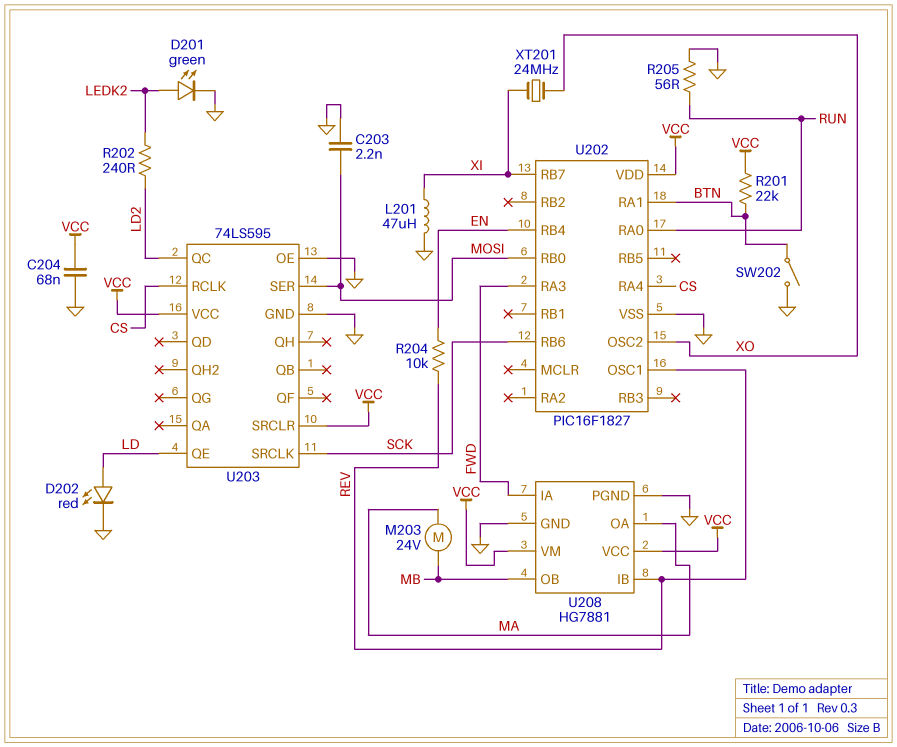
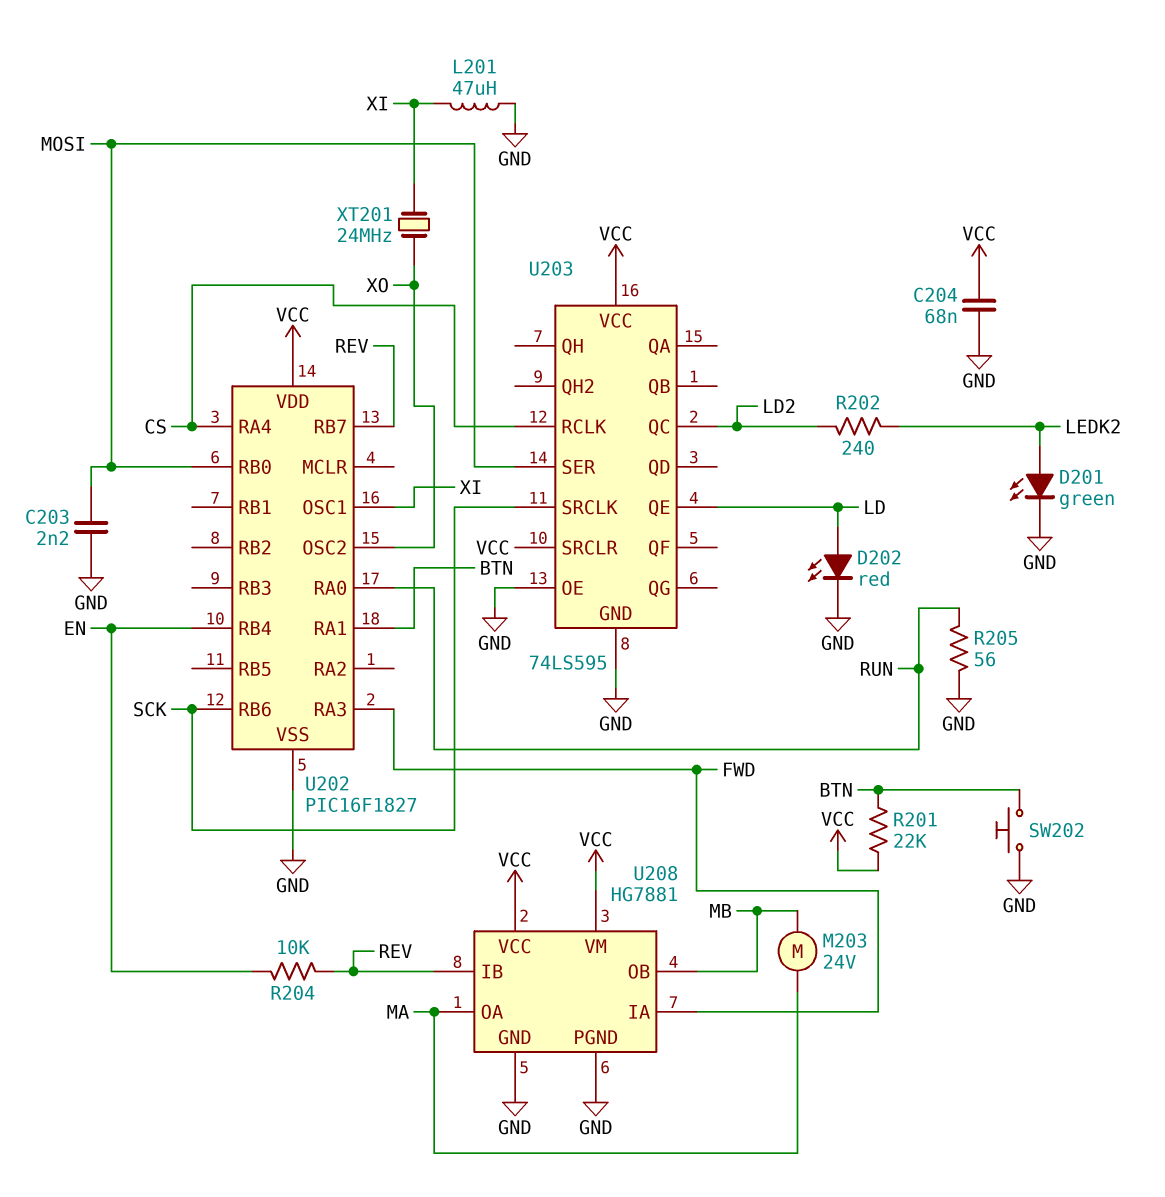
SW202: switch (BTN, GND) -> button (BTN, GND)
U202 pin OSC1: REV -> XI
U202 pin RB7: XI -> REV

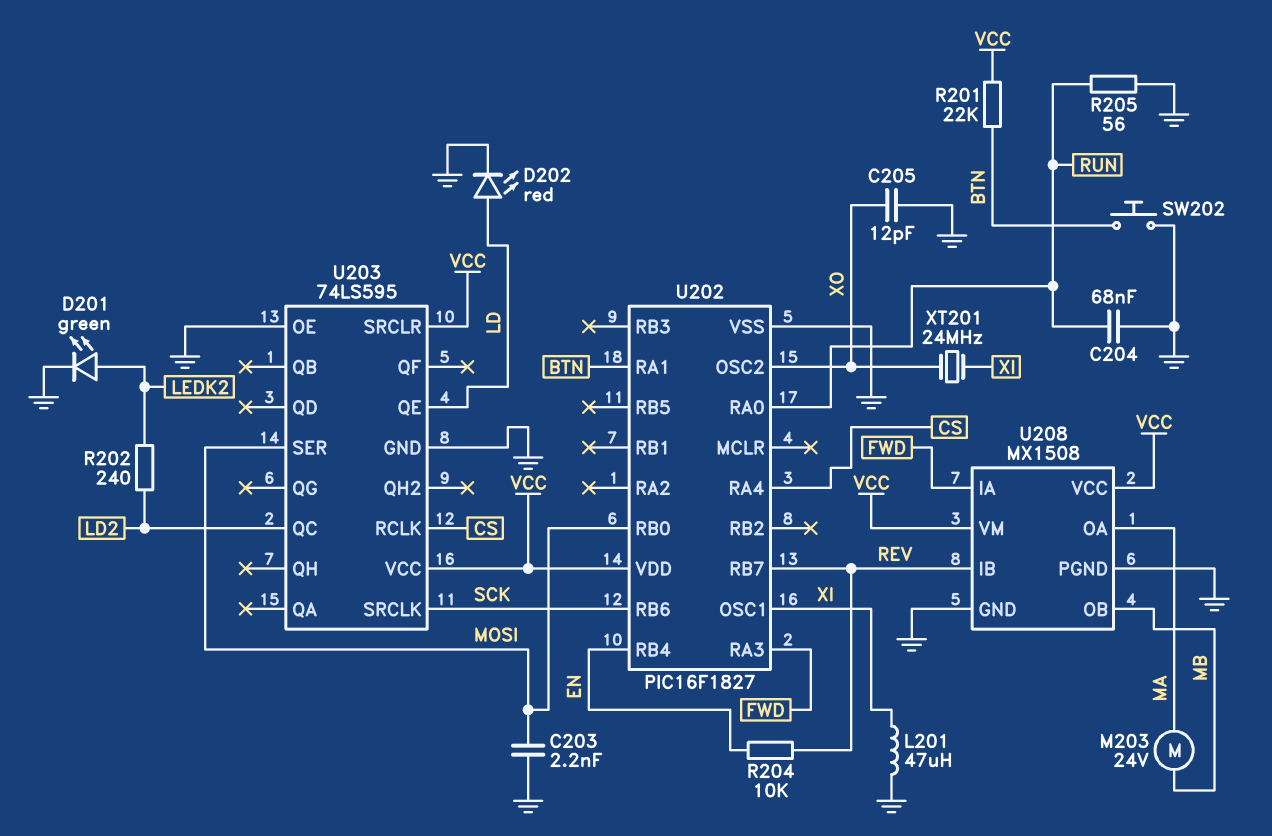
C204: 68nF (GND, VCC) -> 68nF (GND, RUN)
C205: none -> 12pF (GND, XO)
U208: HG7881 -> MX1508

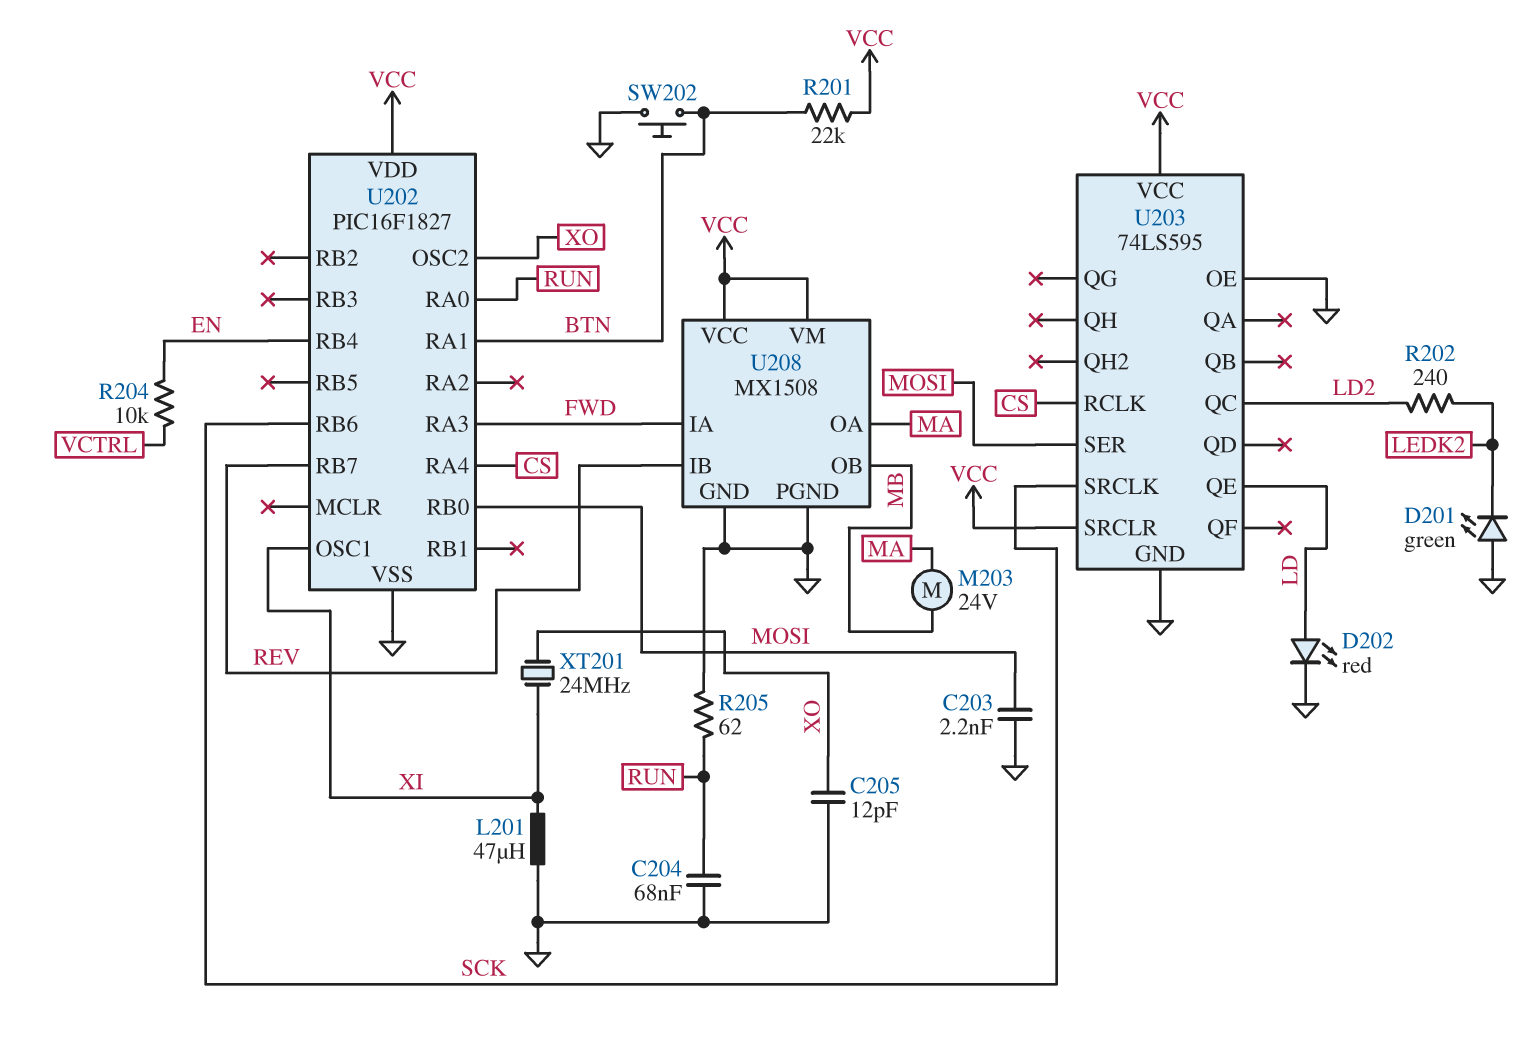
D201: LED green (A LEDK2, K GND) -> LED green (A GND, K LEDK2)
R204: 10k (EN, REV) -> 10k (EN, VCTRL)
R205: 56 (GND, RUN) -> 62 (GND, RUN)

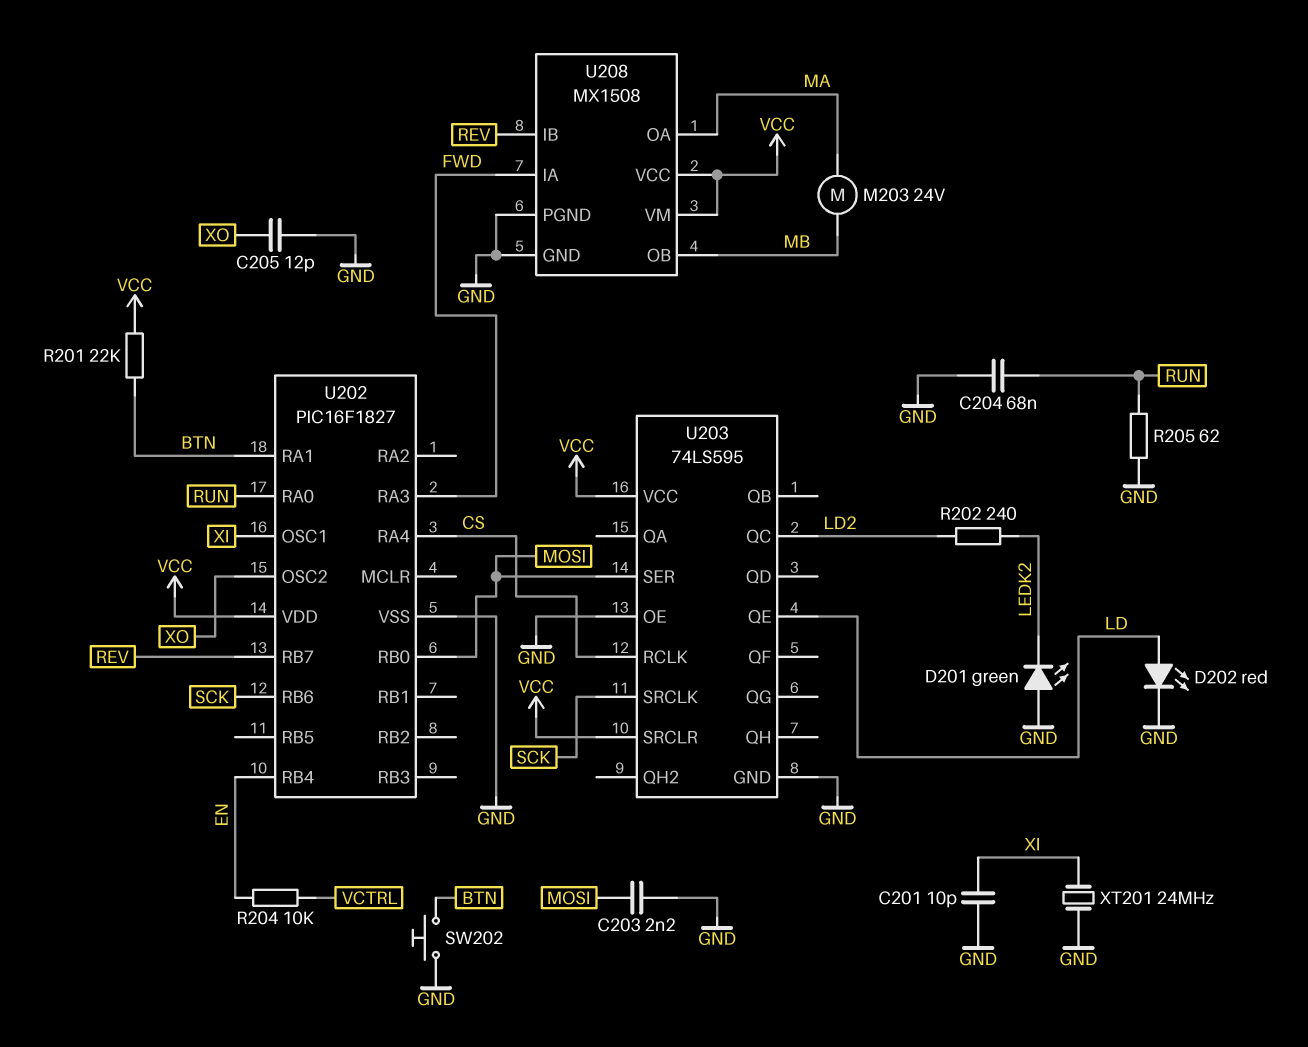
C201: none -> 10pF (GND, XI)
L201: 47uH (GND, XI) -> none
XT201: 24MHz (XI, XO) -> 24MHz (GND, XI)

